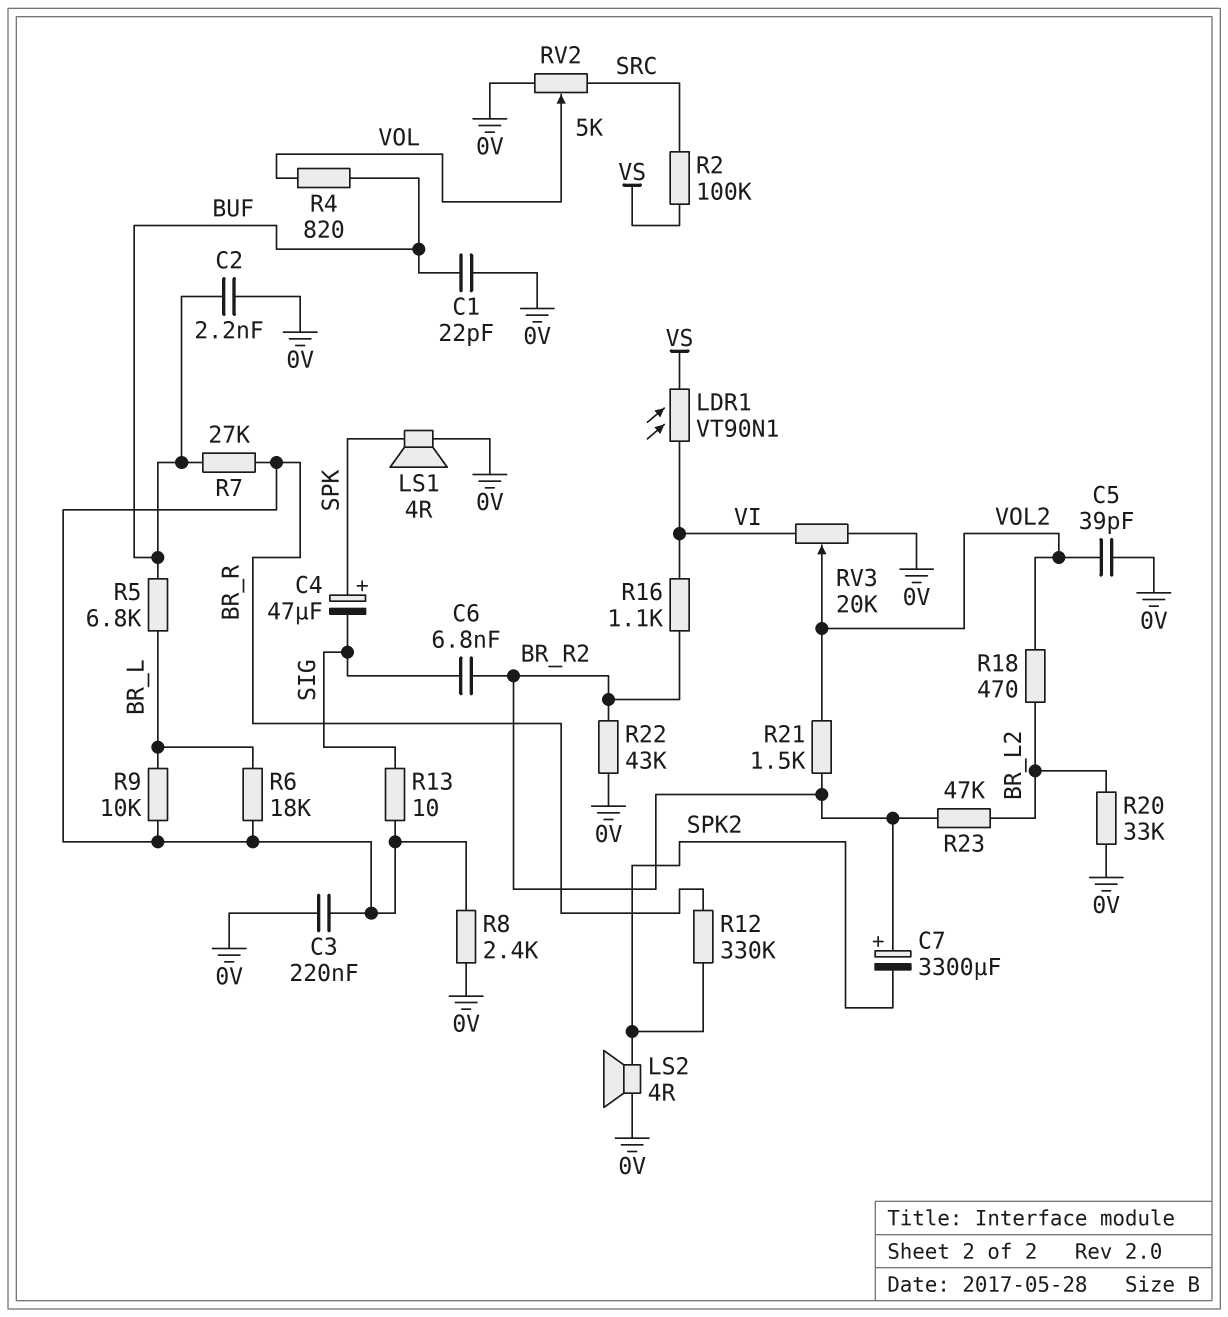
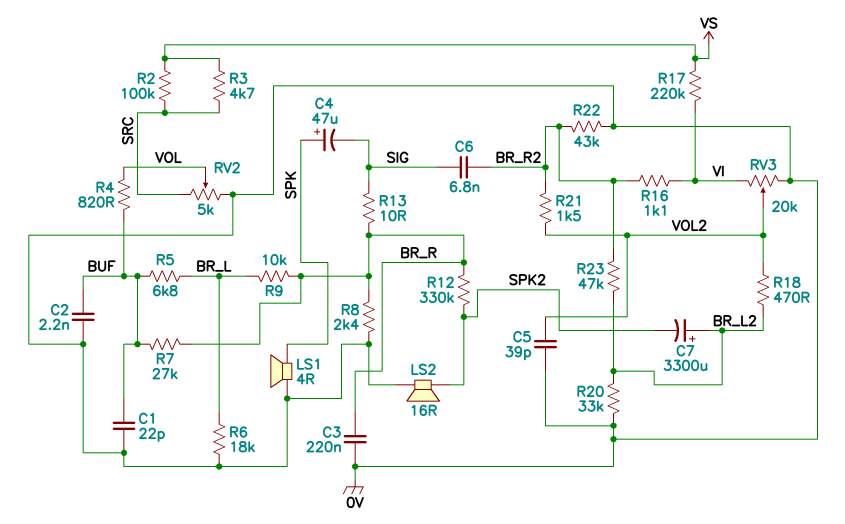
C7: 3300uF (plus BR_R2, minus SPK2) -> 3300uF (plus BR_L2, minus SPK2)
LDR1: VT90N1 (VI, VS) -> none
LS2: speaker 4R (0V, SPK2) -> speaker 16R (0V, SPK2)
R3: none -> 4.7k (SRC, VS)
R6: 18k (BR_L, BR_R) -> 18k (0V, BR_L)
R17: none -> 220k (VI, VS)

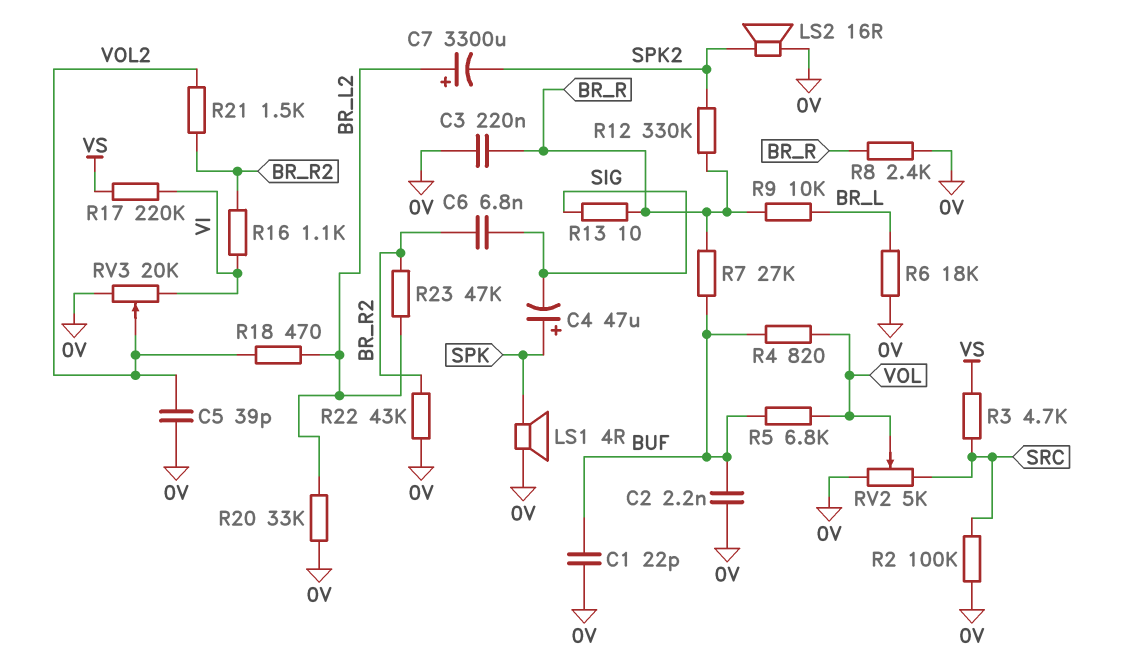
R2: 100k (SRC, VS) -> 100k (0V, SRC)
R5: 6.8k (BR_L, BUF) -> 6.8k (BUF, VOL)

